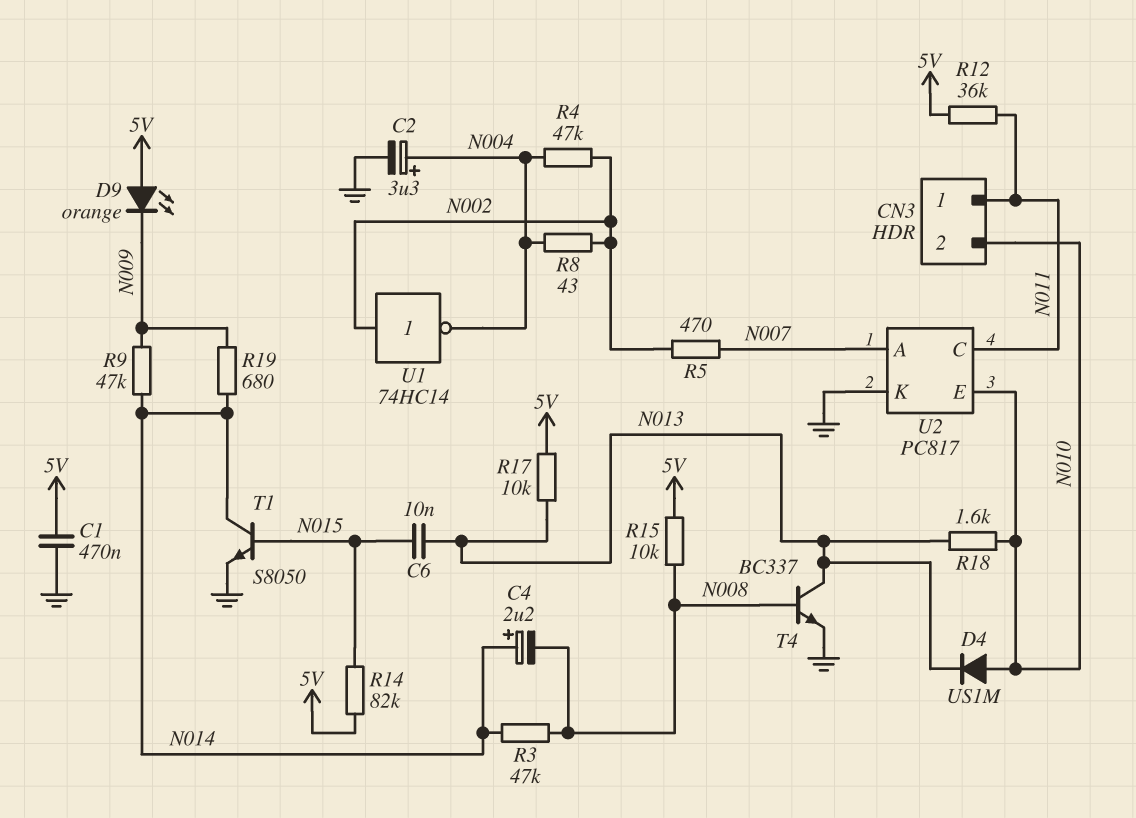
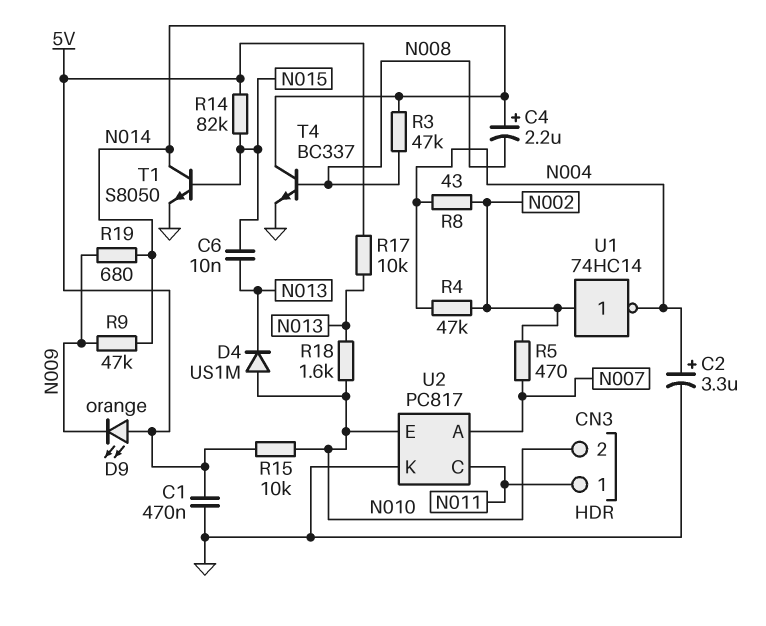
R12: 36k (5V, N011) -> none
R15: 10k (5V, N008) -> 10k (5V, N010)
T4: NPN BC337 (B N008, C N013, E GND) -> NPN BC337 (B N008, C N014, E GND)

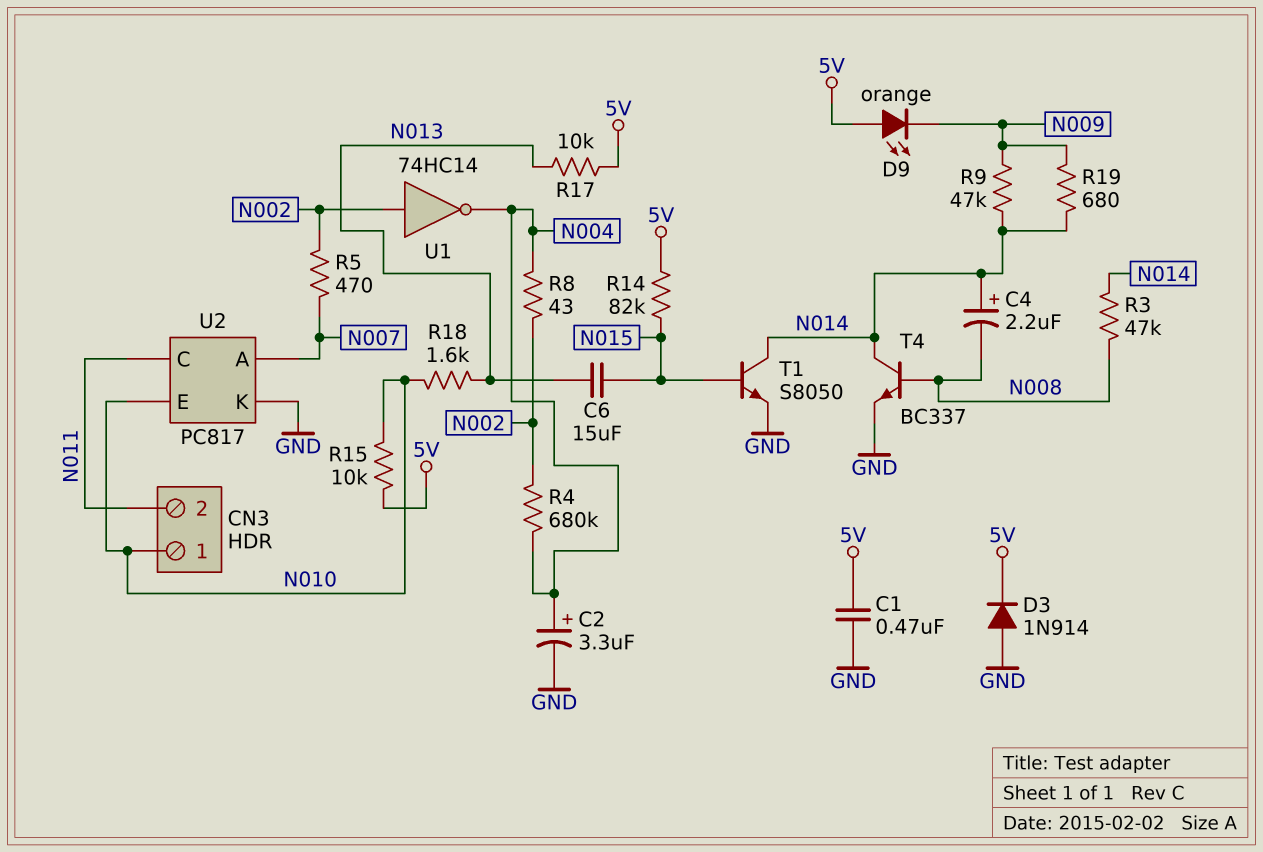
C6: 10nF (N013, N015) -> 15uF (N013, N015)
CN3 pin 1: N011 -> N010
CN3 pin 2: N010 -> N011
D3: none -> diode 1N914 (A GND, K 5V)
D4: diode US1M (A N010, K N013) -> none
R4: 47k (N002, N004) -> 680k (N002, N004)

